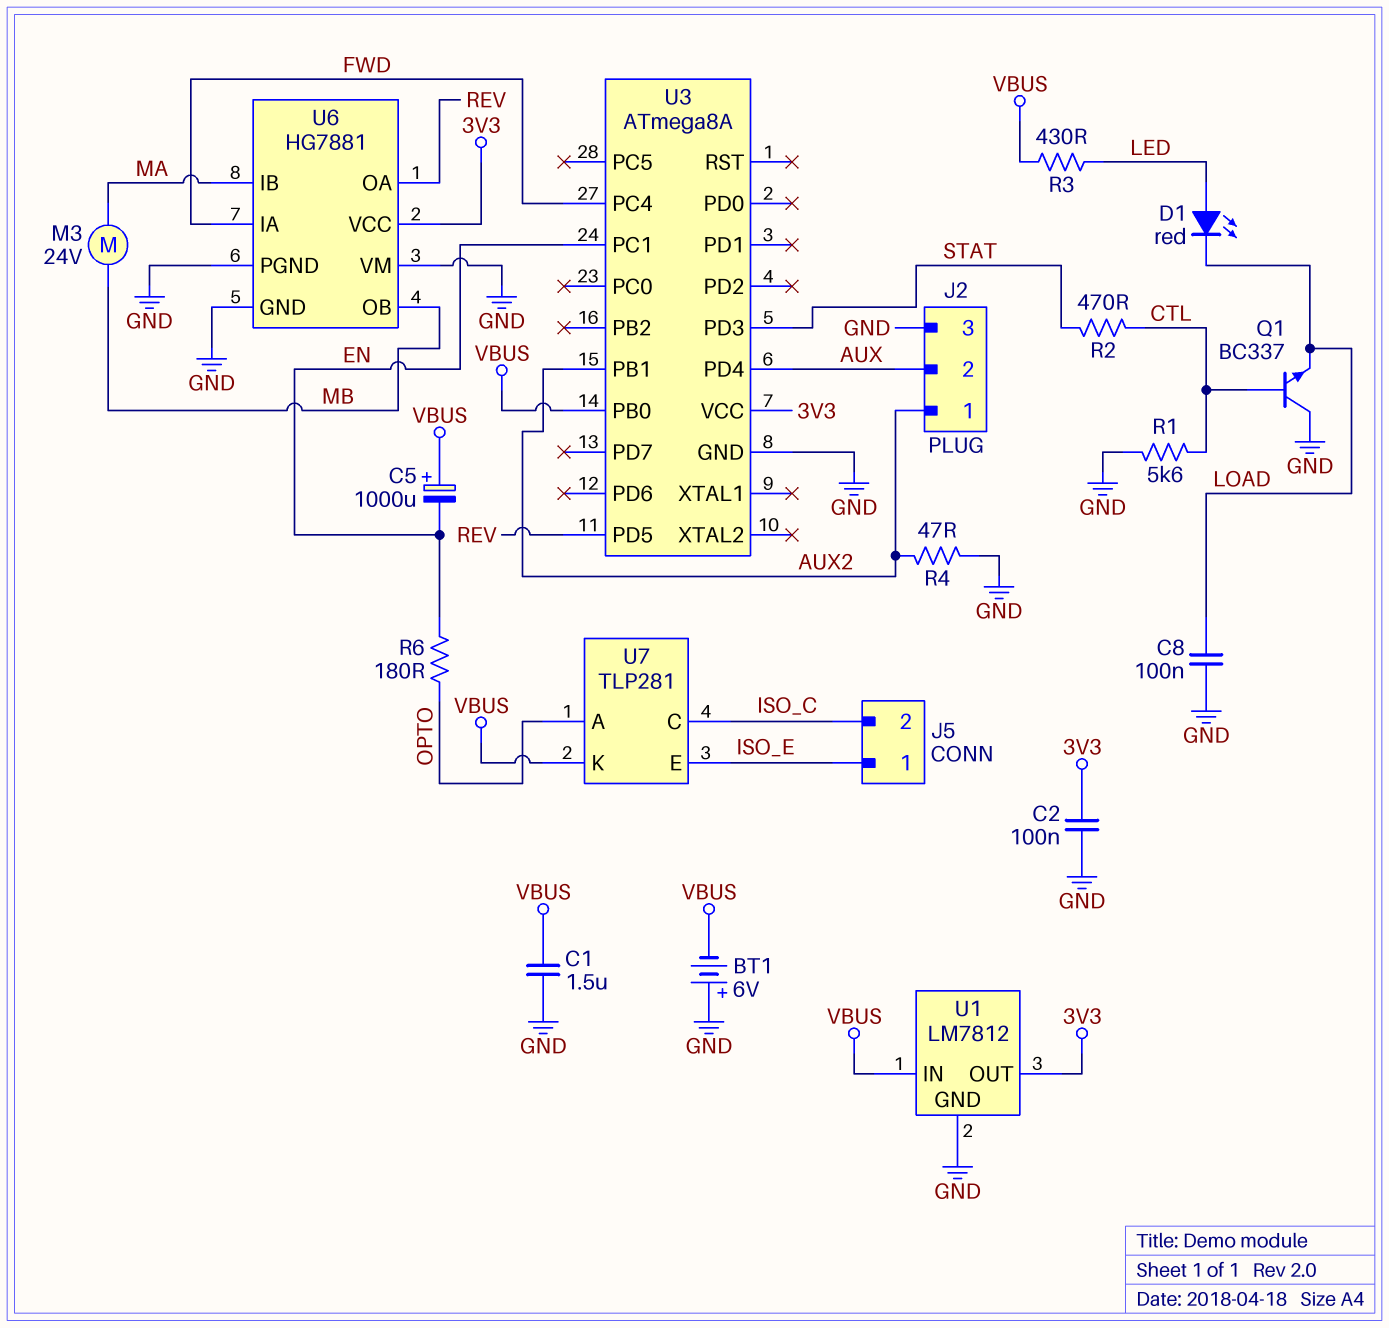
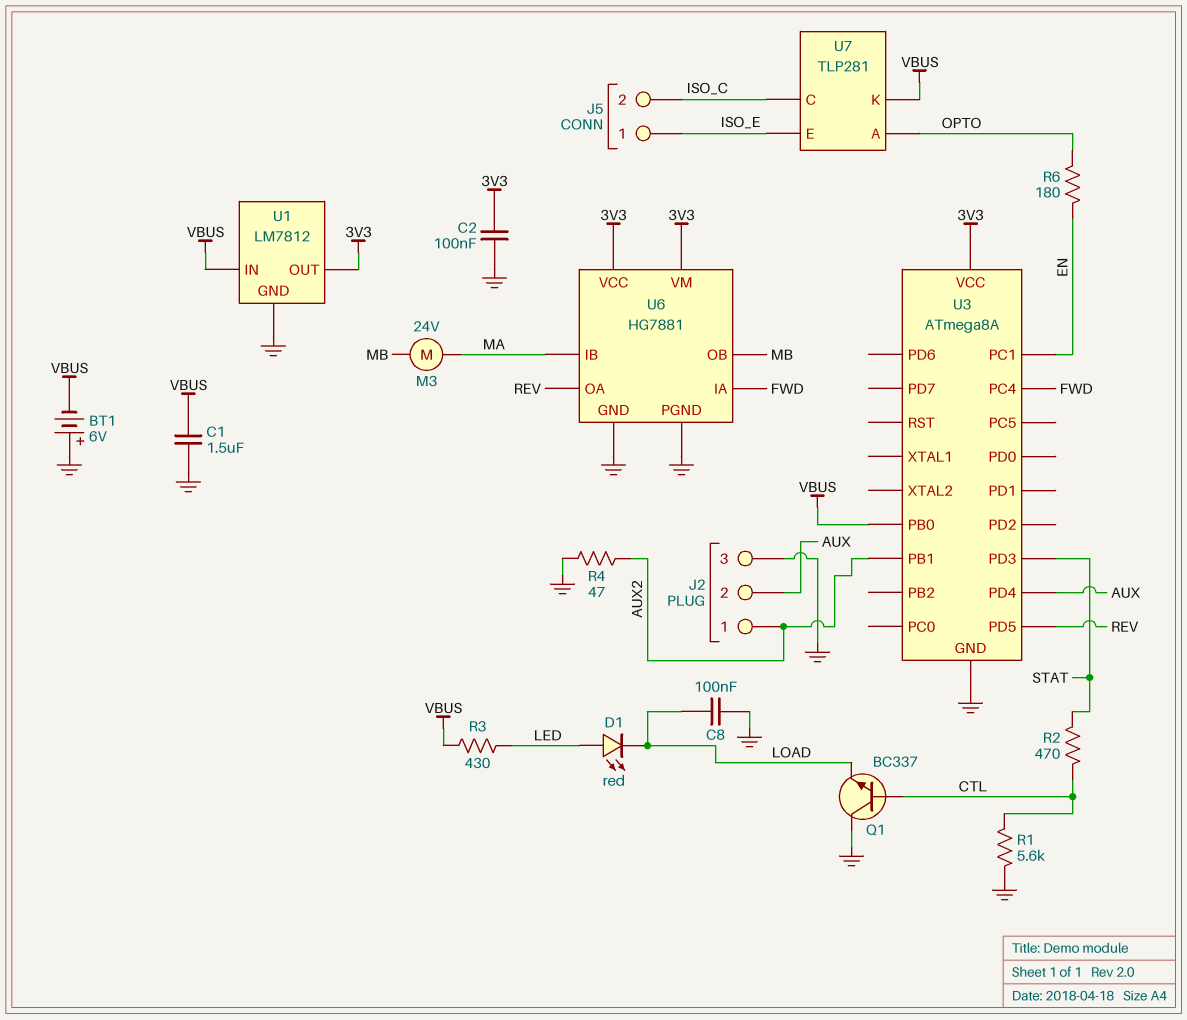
C5: 1000uF (plus VBUS, minus EN) -> none
U6 pin VM: GND -> 3V3

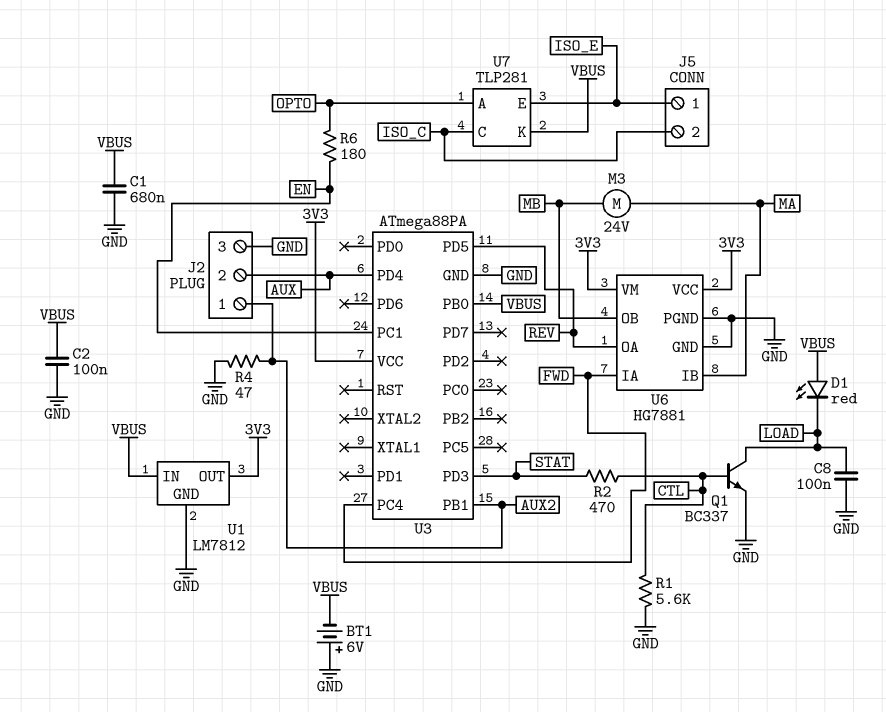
C1: 1.5uF (GND, VBUS) -> 680nF (GND, VBUS)
C2: 100nF (3V3, GND) -> 100nF (GND, VBUS)
D1: LED red (A LED, K LOAD) -> LED red (A VBUS, K LOAD)
Q1: NPN BC337 (B CTL, C GND, E LOAD) -> NPN BC337 (B CTL, C LOAD, E GND)
R3: 430 (LED, VBUS) -> none
U3: ATmega8A -> ATmega88PA

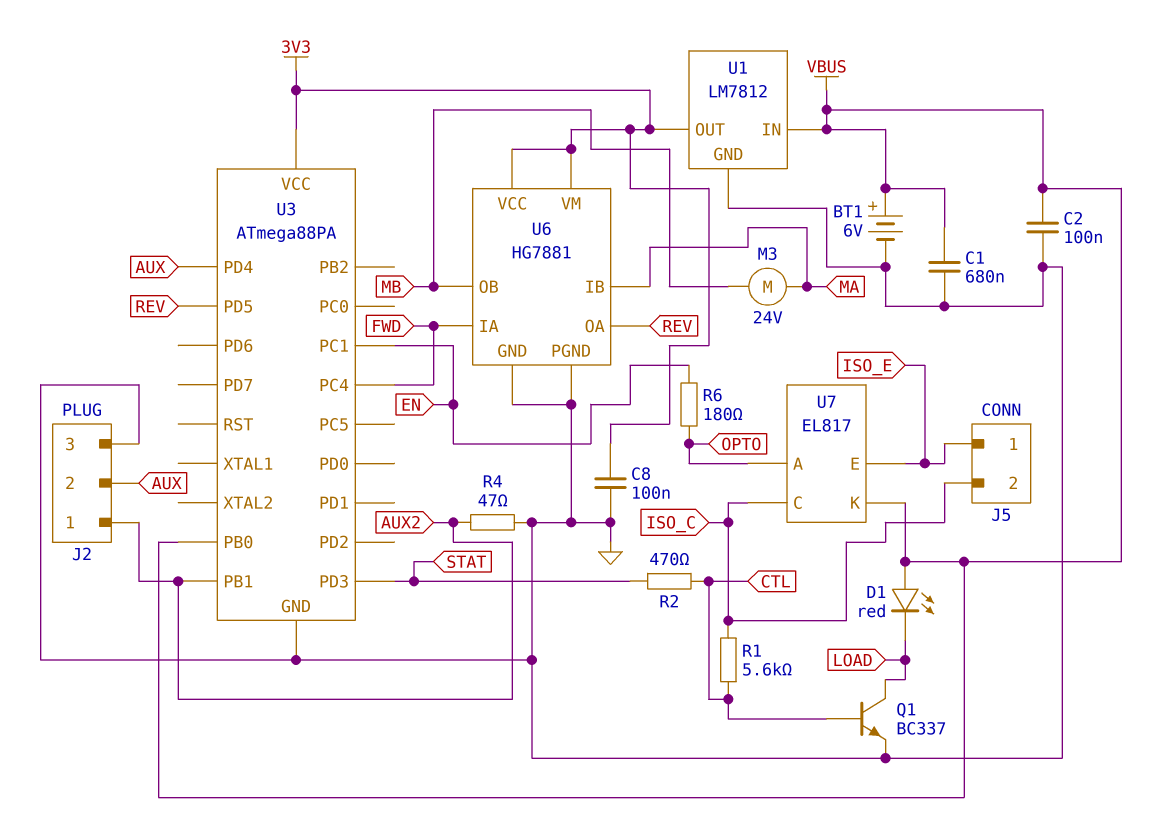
BT1: 6V (plus GND, minus VBUS) -> 6V (plus VBUS, minus GND)
C8: 100nF (GND, LOAD) -> 100nF (3V3, GND)
R1: 5.6k (CTL, GND) -> 5.6k (CTL, ISO_C)
U7: TLP281 -> EL817

